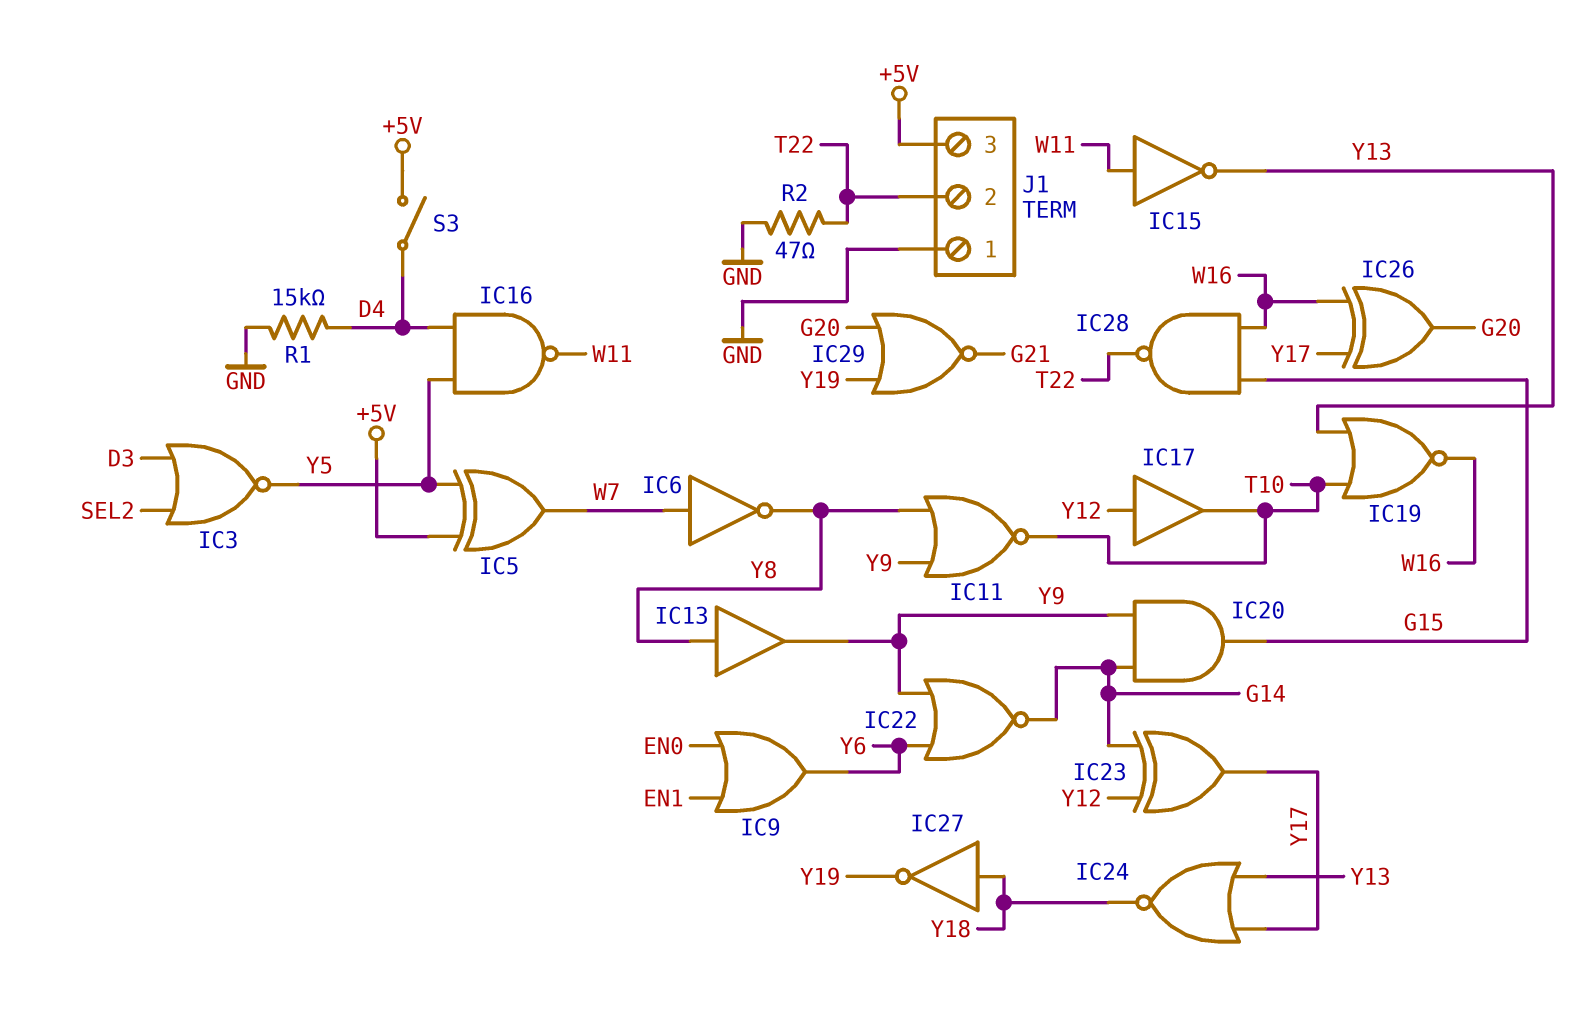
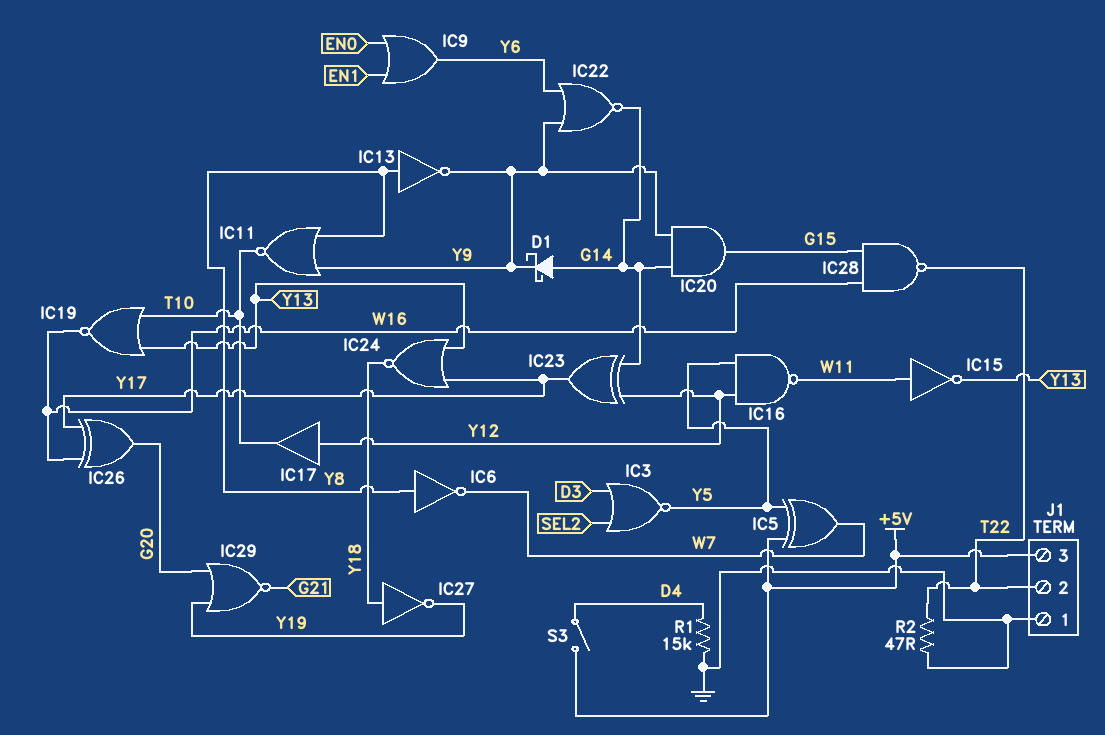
D1: none -> schottky (A G14, K Y9)
IC6: NOT (in W7, out Y8) -> NOT (in Y8, out W7)
IC13: buffer (in Y8, out Y9) -> NOT (in Y8, out Y9)
IC16: NAND (in D4, in Y5, out W11) -> NAND (in Y5, in Y12, out W11)

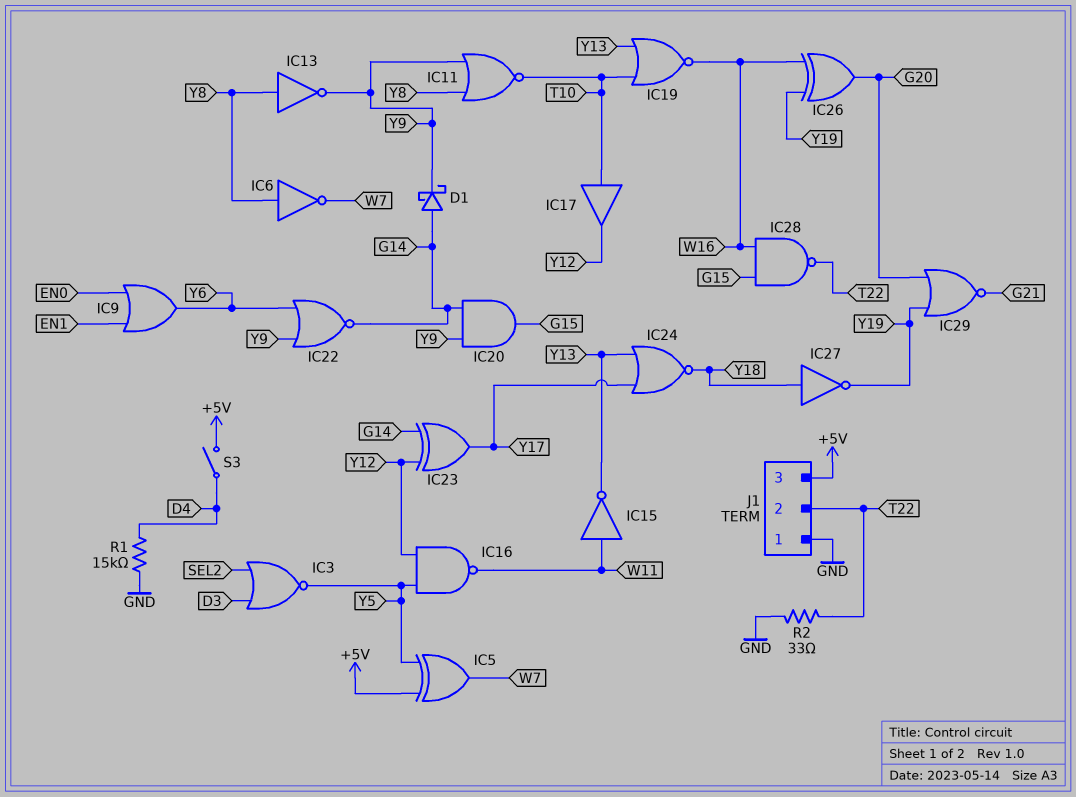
IC17: buffer (in Y12, out T10) -> buffer (in T10, out Y12)
IC26: XOR (in W16, in Y17, out G20) -> XOR (in W16, in Y19, out G20)
R2: 47 (GND, T22) -> 33 (GND, T22)

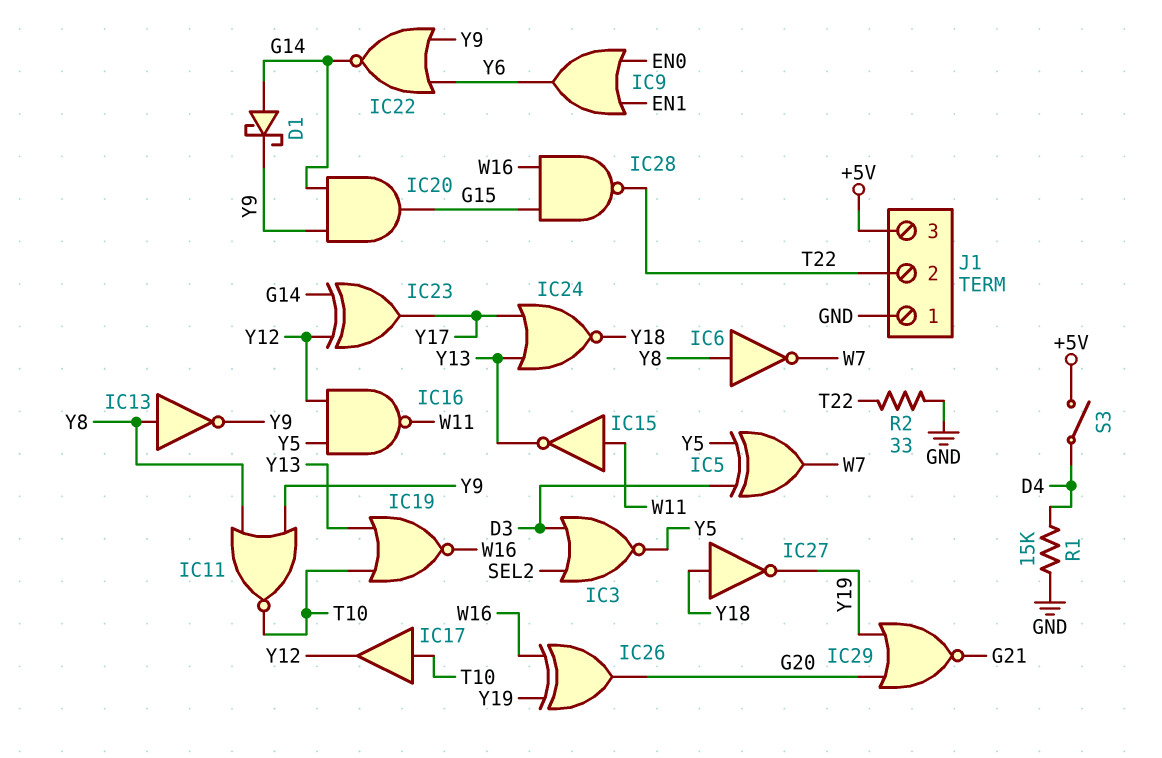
IC5: XOR (in +5V, in Y5, out W7) -> XOR (in D3, in Y5, out W7)

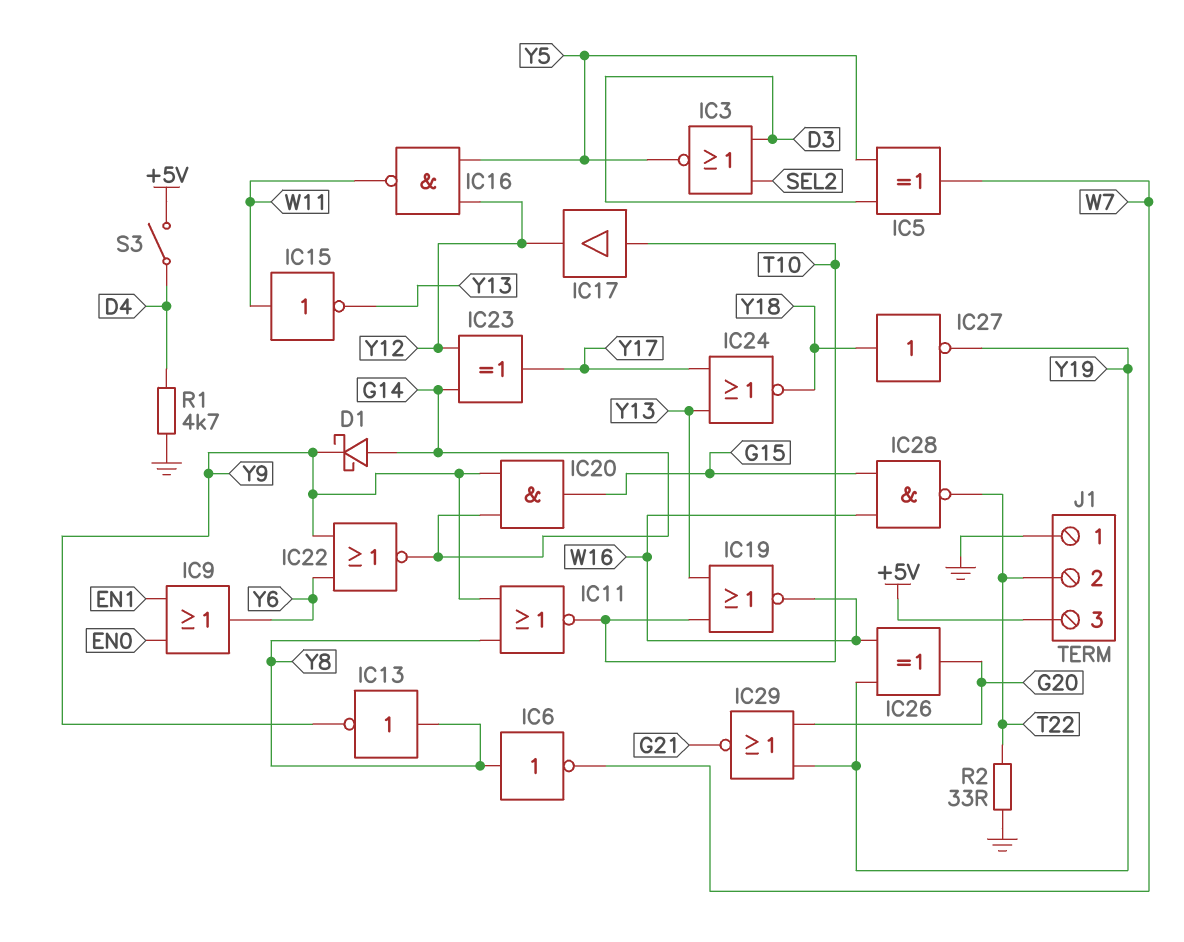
R1: 15k (D4, GND) -> 4.7k (D4, GND)

